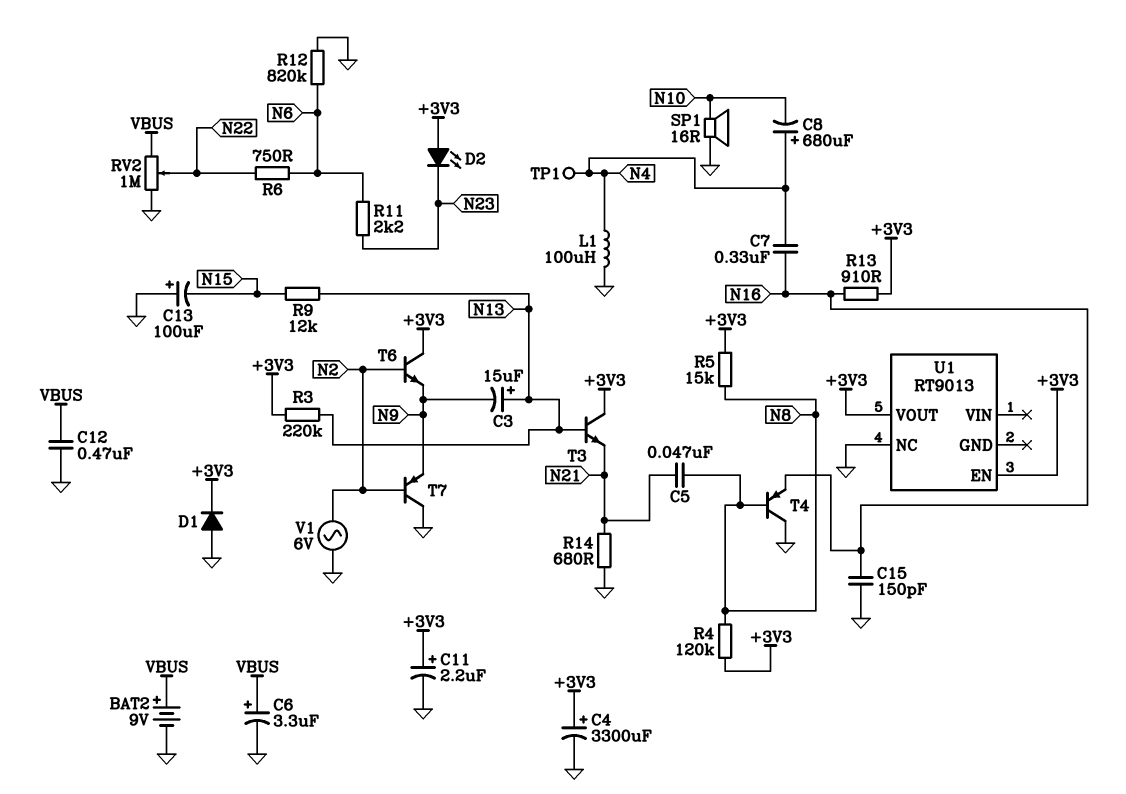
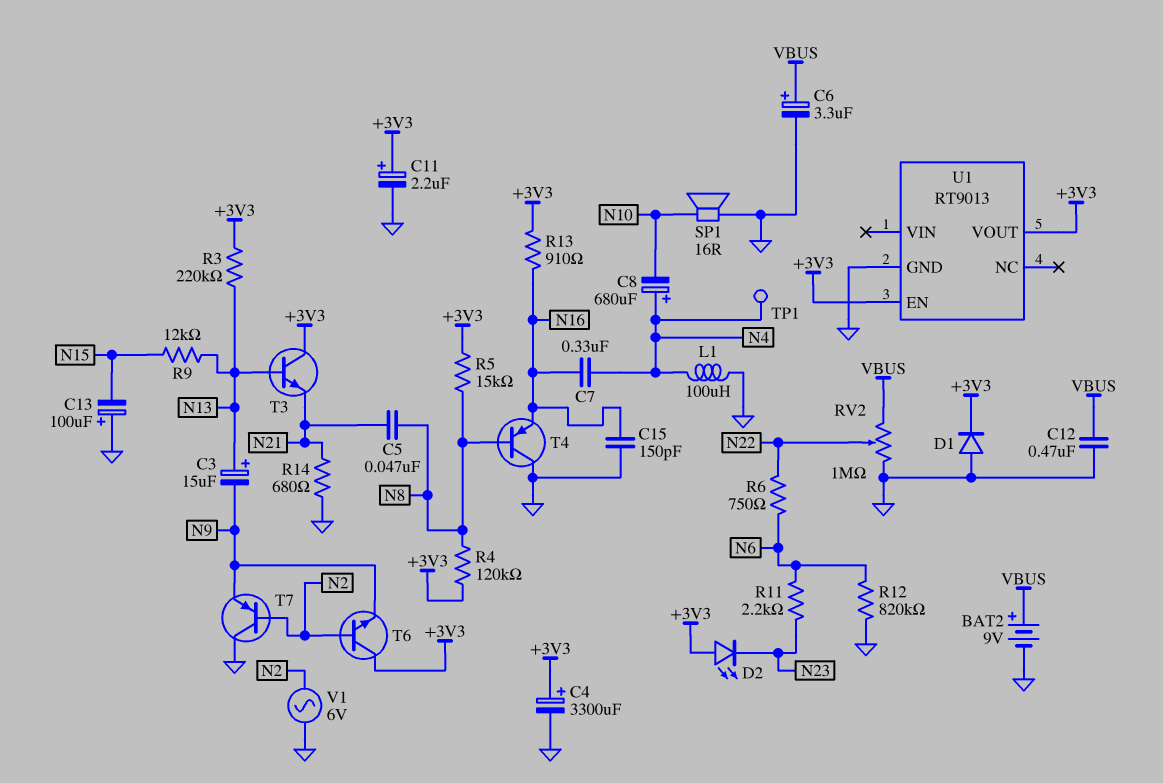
U1 pin GND: none -> GND
U1 pin NC: GND -> none

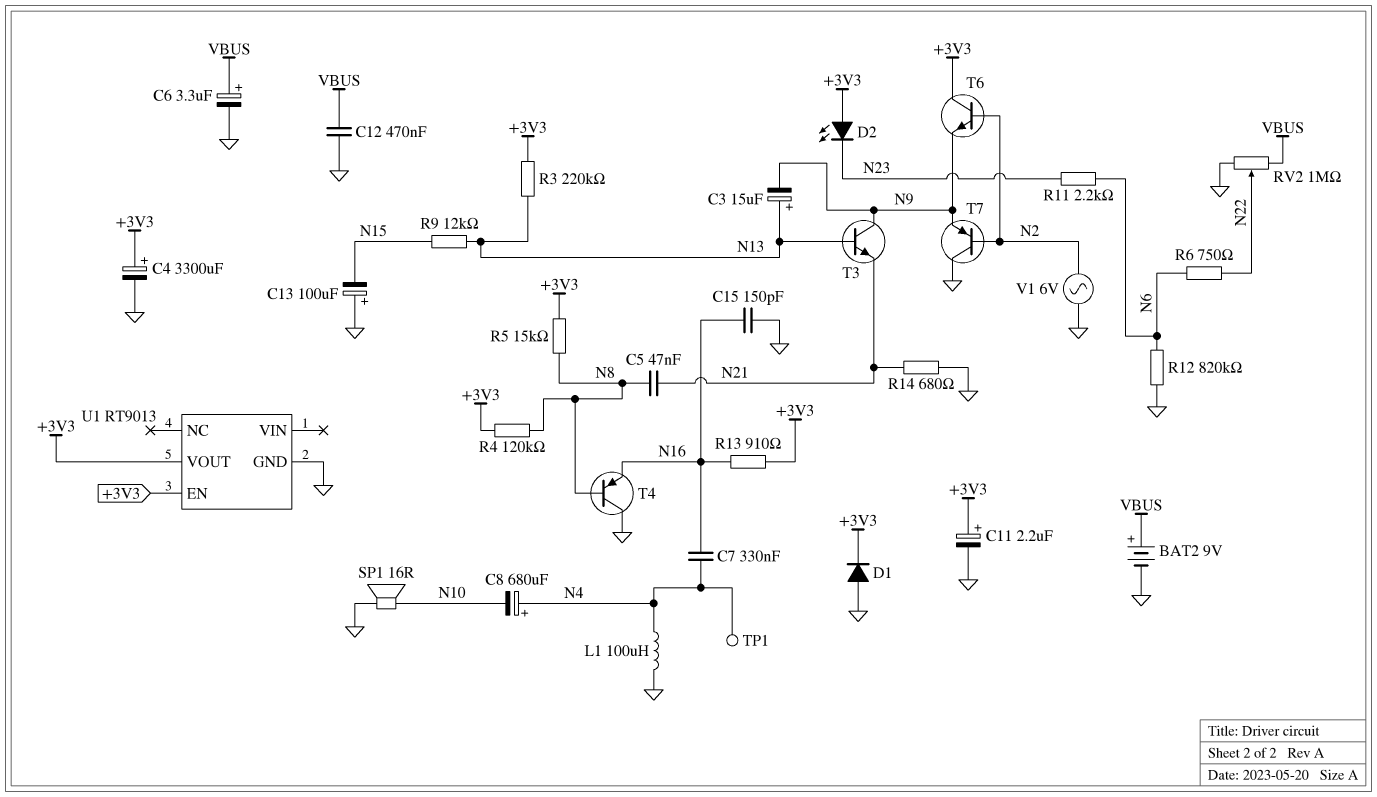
T3: NPN (B N13, C +3V3, E N21) -> NPN (B N13, C N9, E N21)

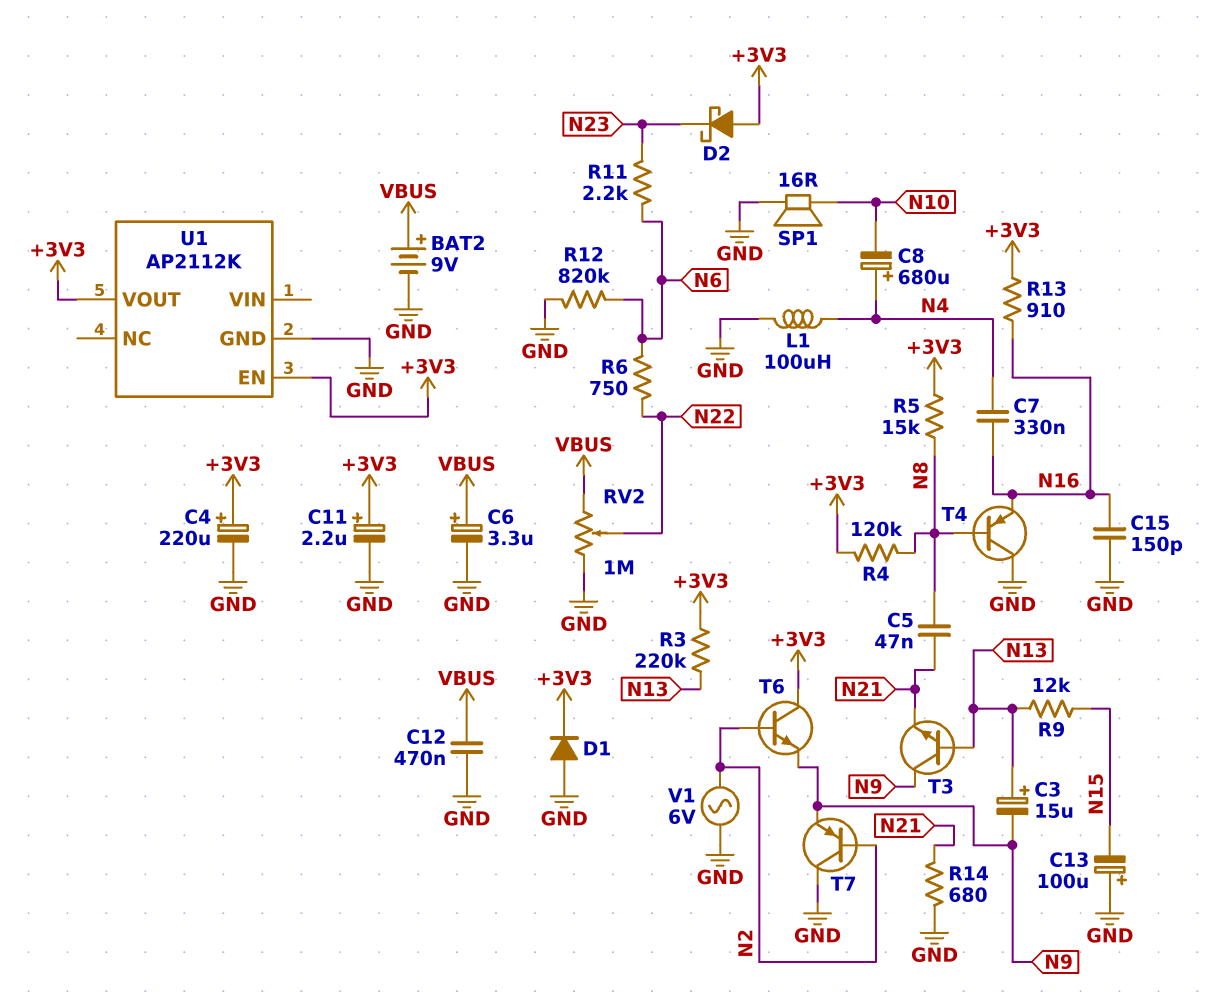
C4: 3300uF (plus +3V3, minus GND) -> 220uF (plus +3V3, minus GND)
D2: LED (A +3V3, K N23) -> schottky (A +3V3, K N23)
TP1: test point (N4) -> none
U1: RT9013 -> AP2112K

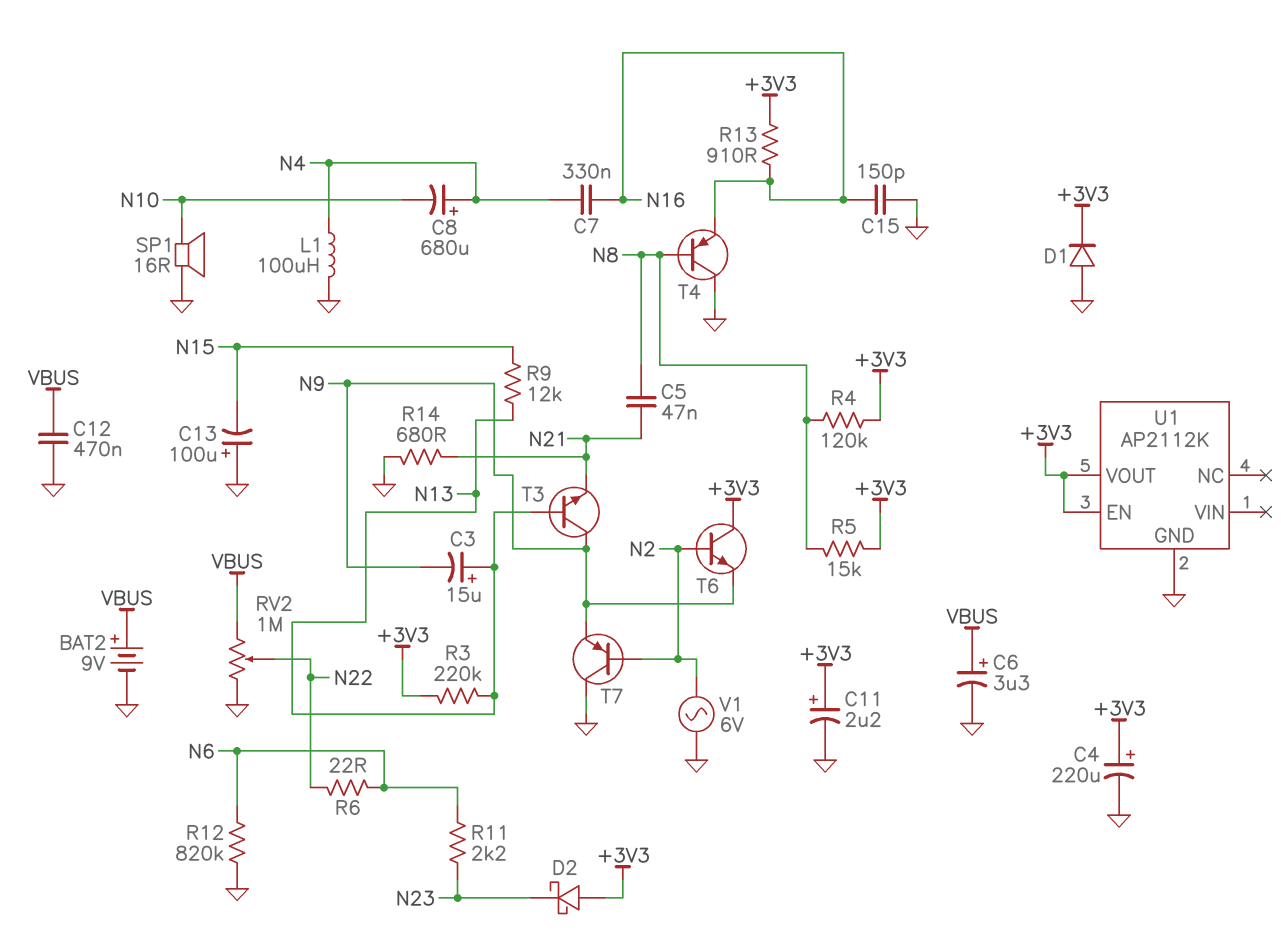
R6: 750 (N6, N22) -> 22 (N6, N22)

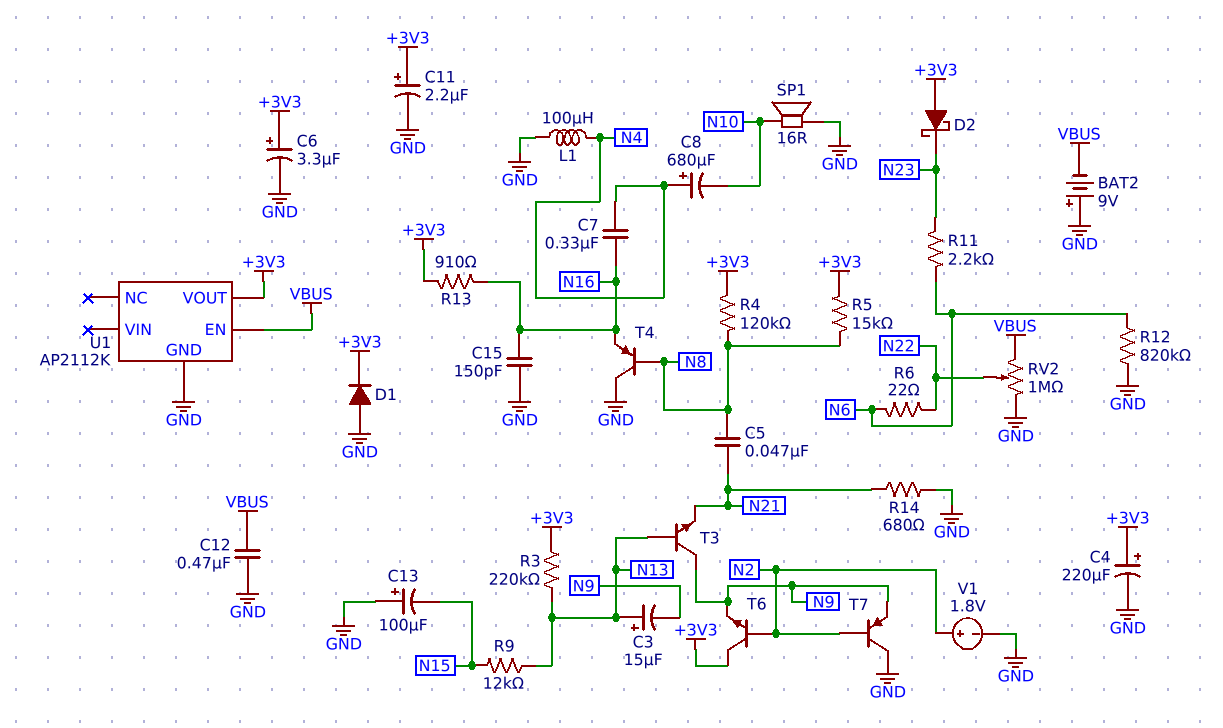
BAT2: 9V (plus VBUS, minus GND) -> 9V (plus GND, minus VBUS)
C6: 3.3uF (plus VBUS, minus GND) -> 3.3uF (plus +3V3, minus GND)
U1 pin EN: +3V3 -> VBUS
V1: AC 6V (GND, N2) -> 1.8V (plus N2, minus GND)

